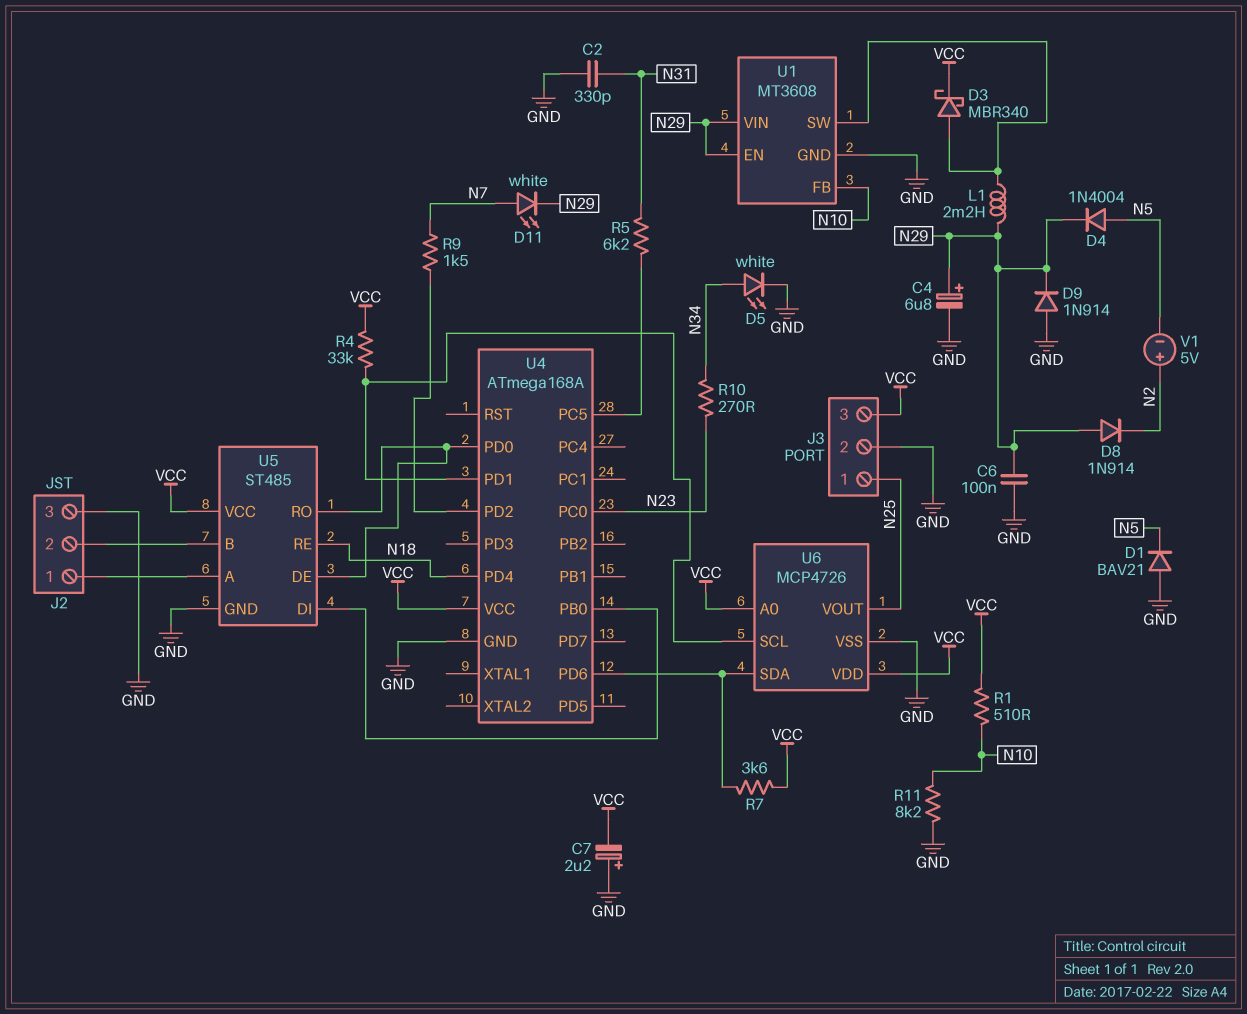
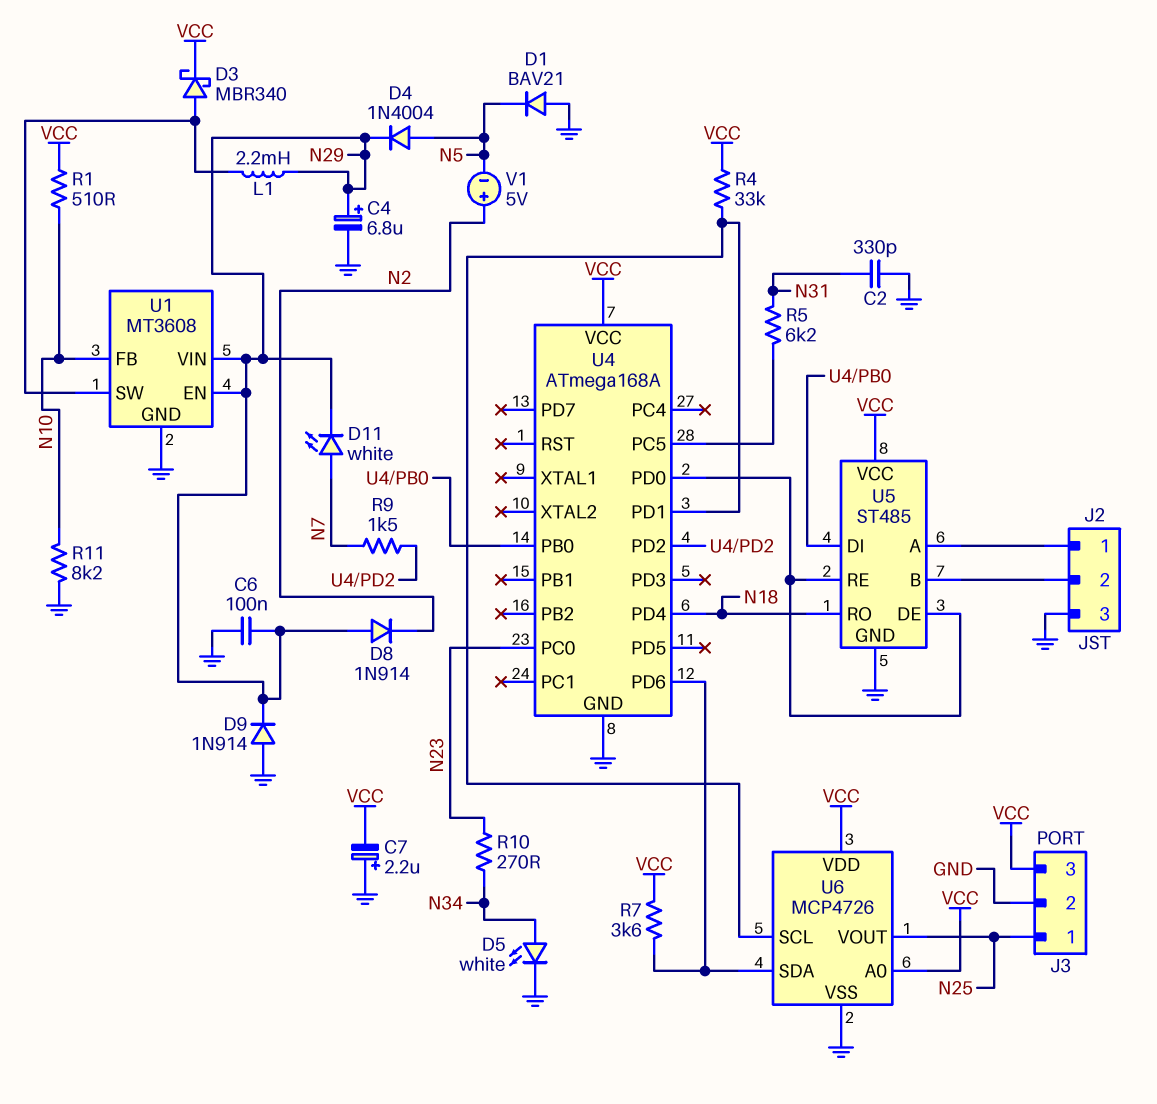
U5 pin RE: N18 -> U4/PD0
U5 pin RO: U4/PD0 -> N18

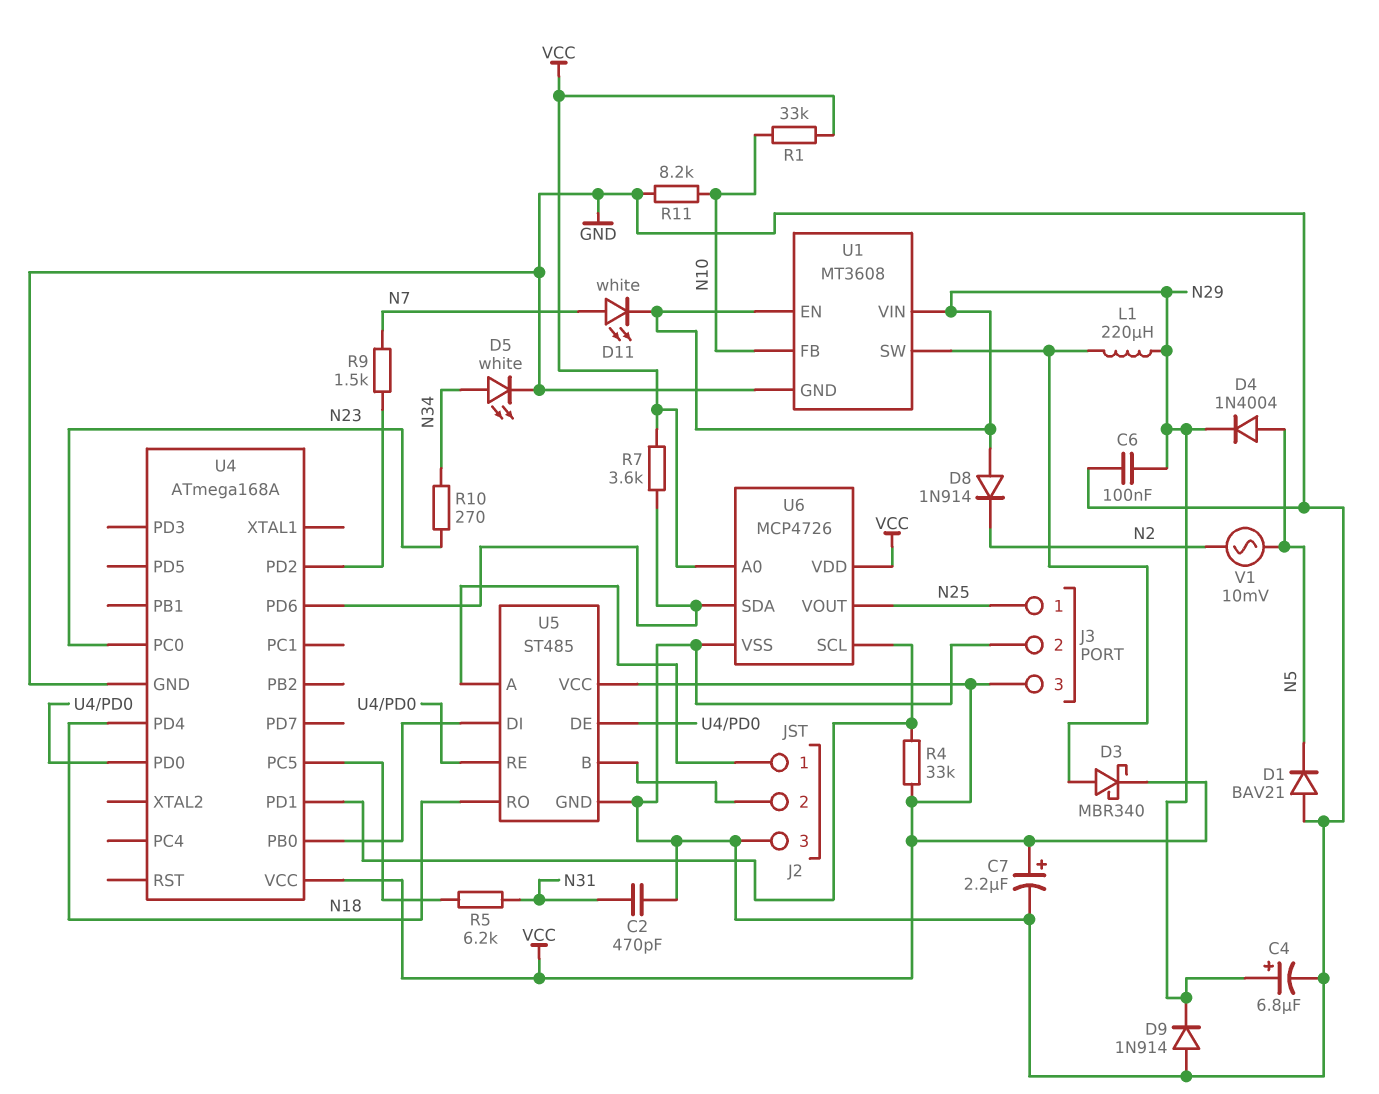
C2: 330pF (GND, N31) -> 470pF (GND, N31)
C7: 2.2uF (plus GND, minus VCC) -> 2.2uF (plus VCC, minus GND)
L1: 2.2mH (N29, U1/SW) -> 220uH (N29, U1/SW)
R1: 510 (N10, VCC) -> 33k (N10, VCC)
V1: 5V (plus N2, minus N5) -> AC 10mV (N2, N5)

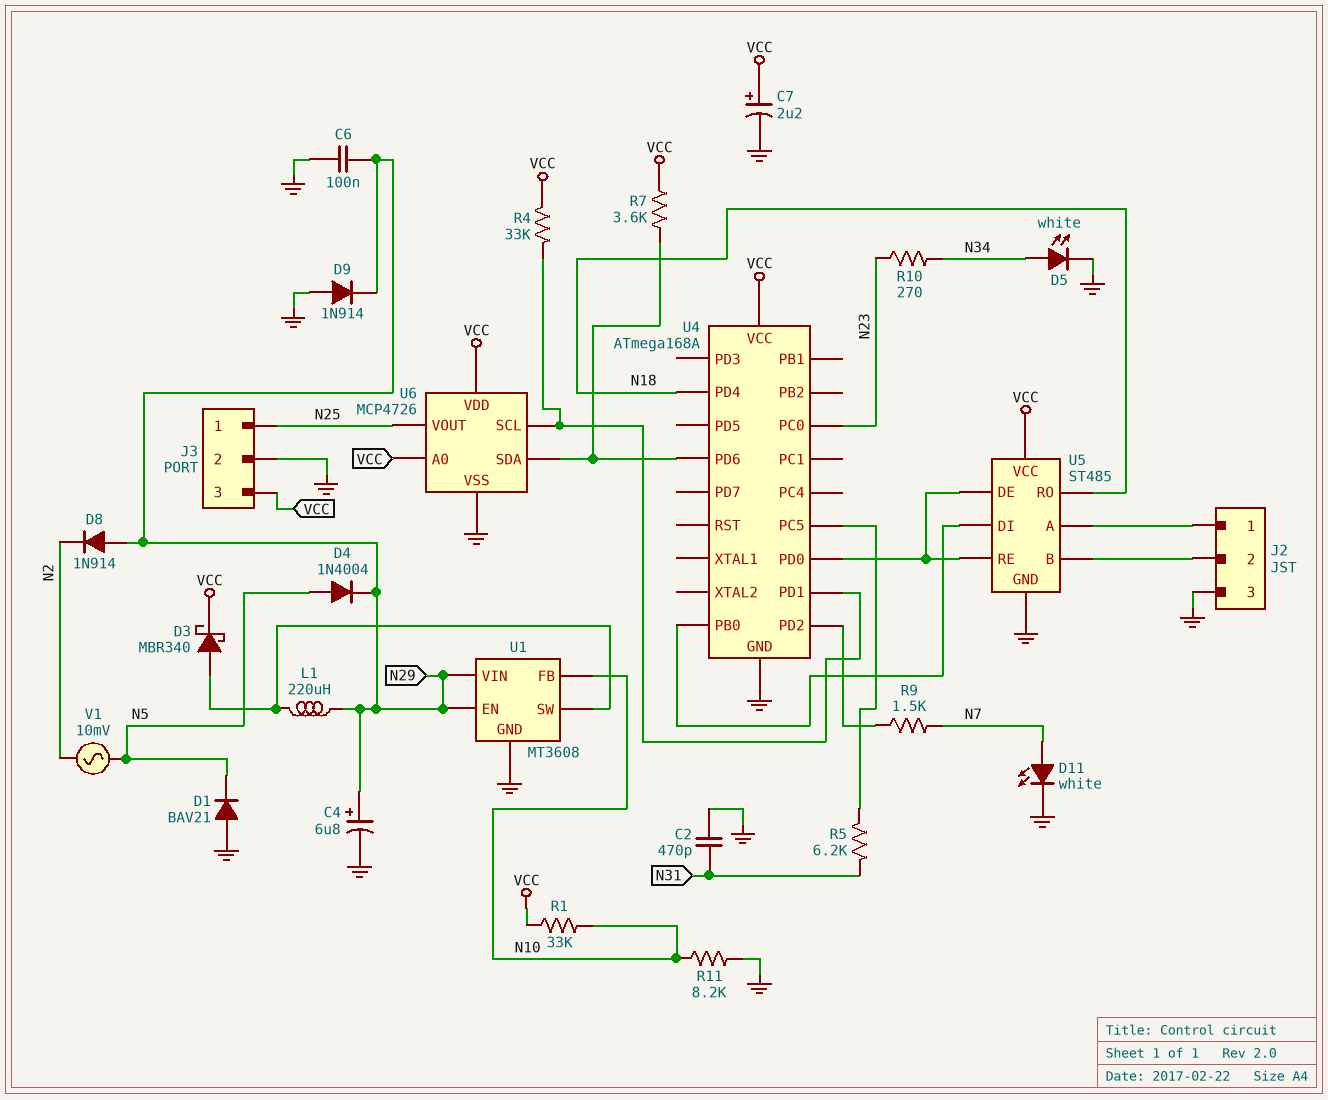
D11: LED white (A N7, K N29) -> LED white (A N7, K GND)

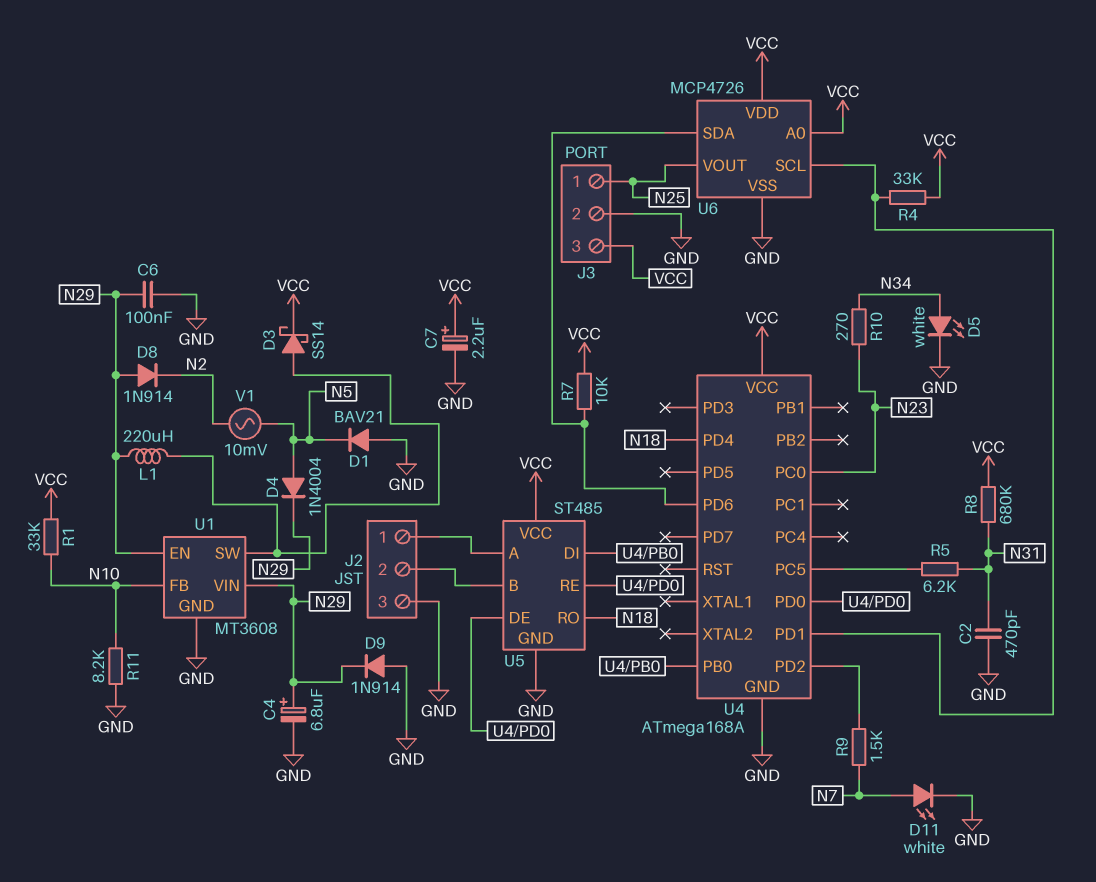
D3: schottky MBR340 (A U1/SW, K VCC) -> schottky SS14 (A U1/SW, K VCC)
R7: 3.6k (U4/PD6, VCC) -> 10k (U4/PD6, VCC)
R8: none -> 680k (N31, VCC)

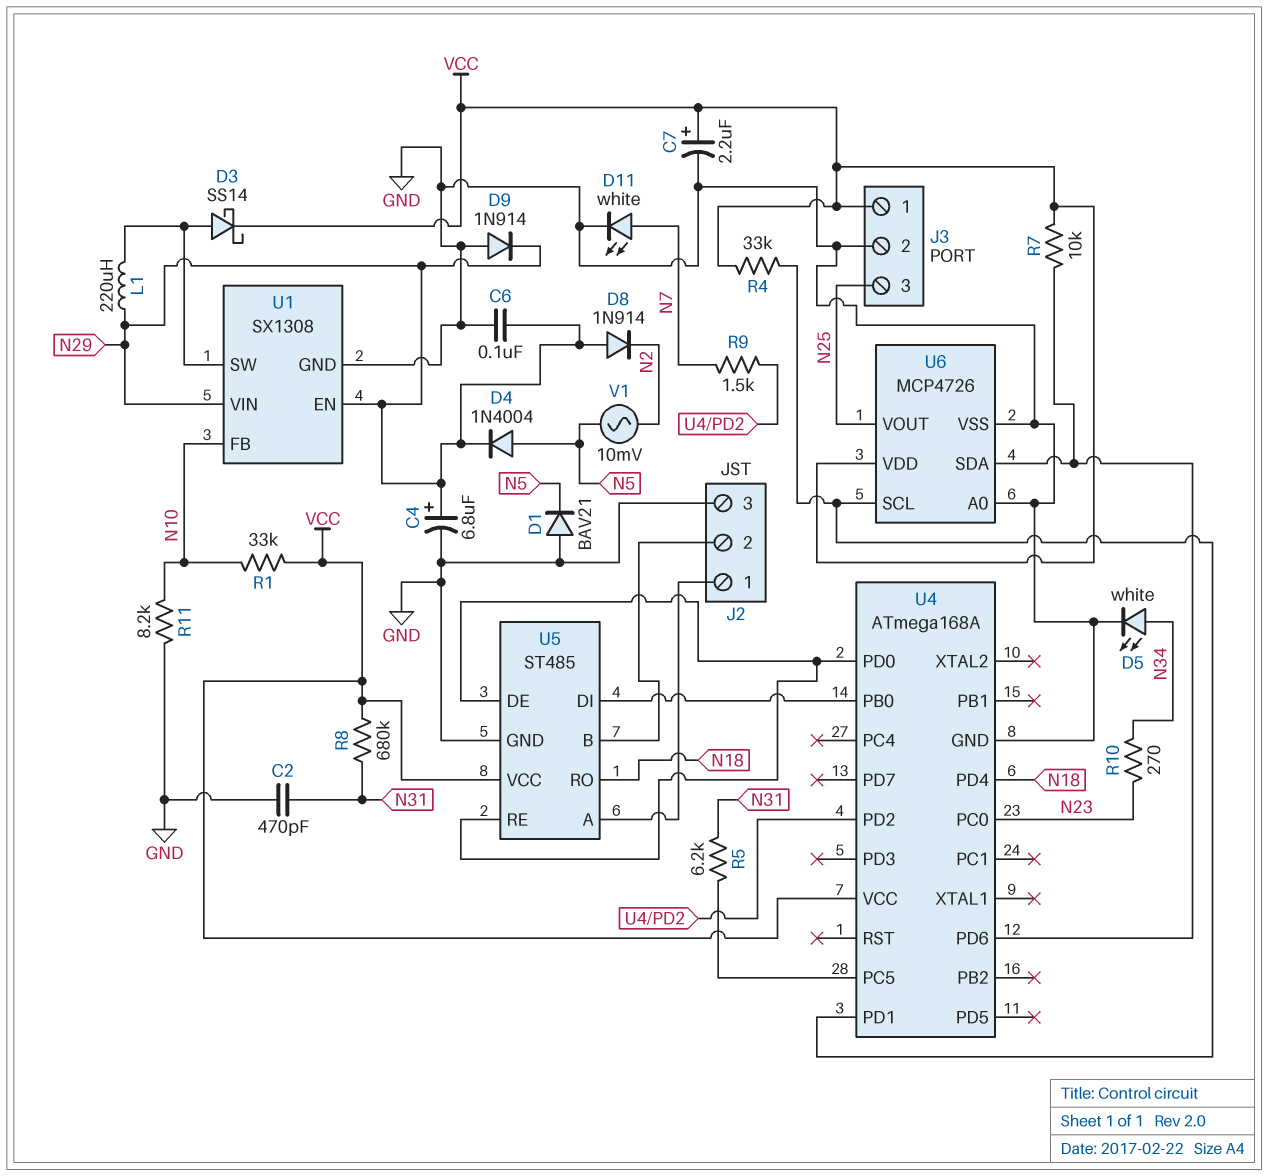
J3 pin 1: N25 -> VCC
J3 pin 3: VCC -> N25
U1: MT3608 -> SX1308
U6 pin A0: VCC -> GND

